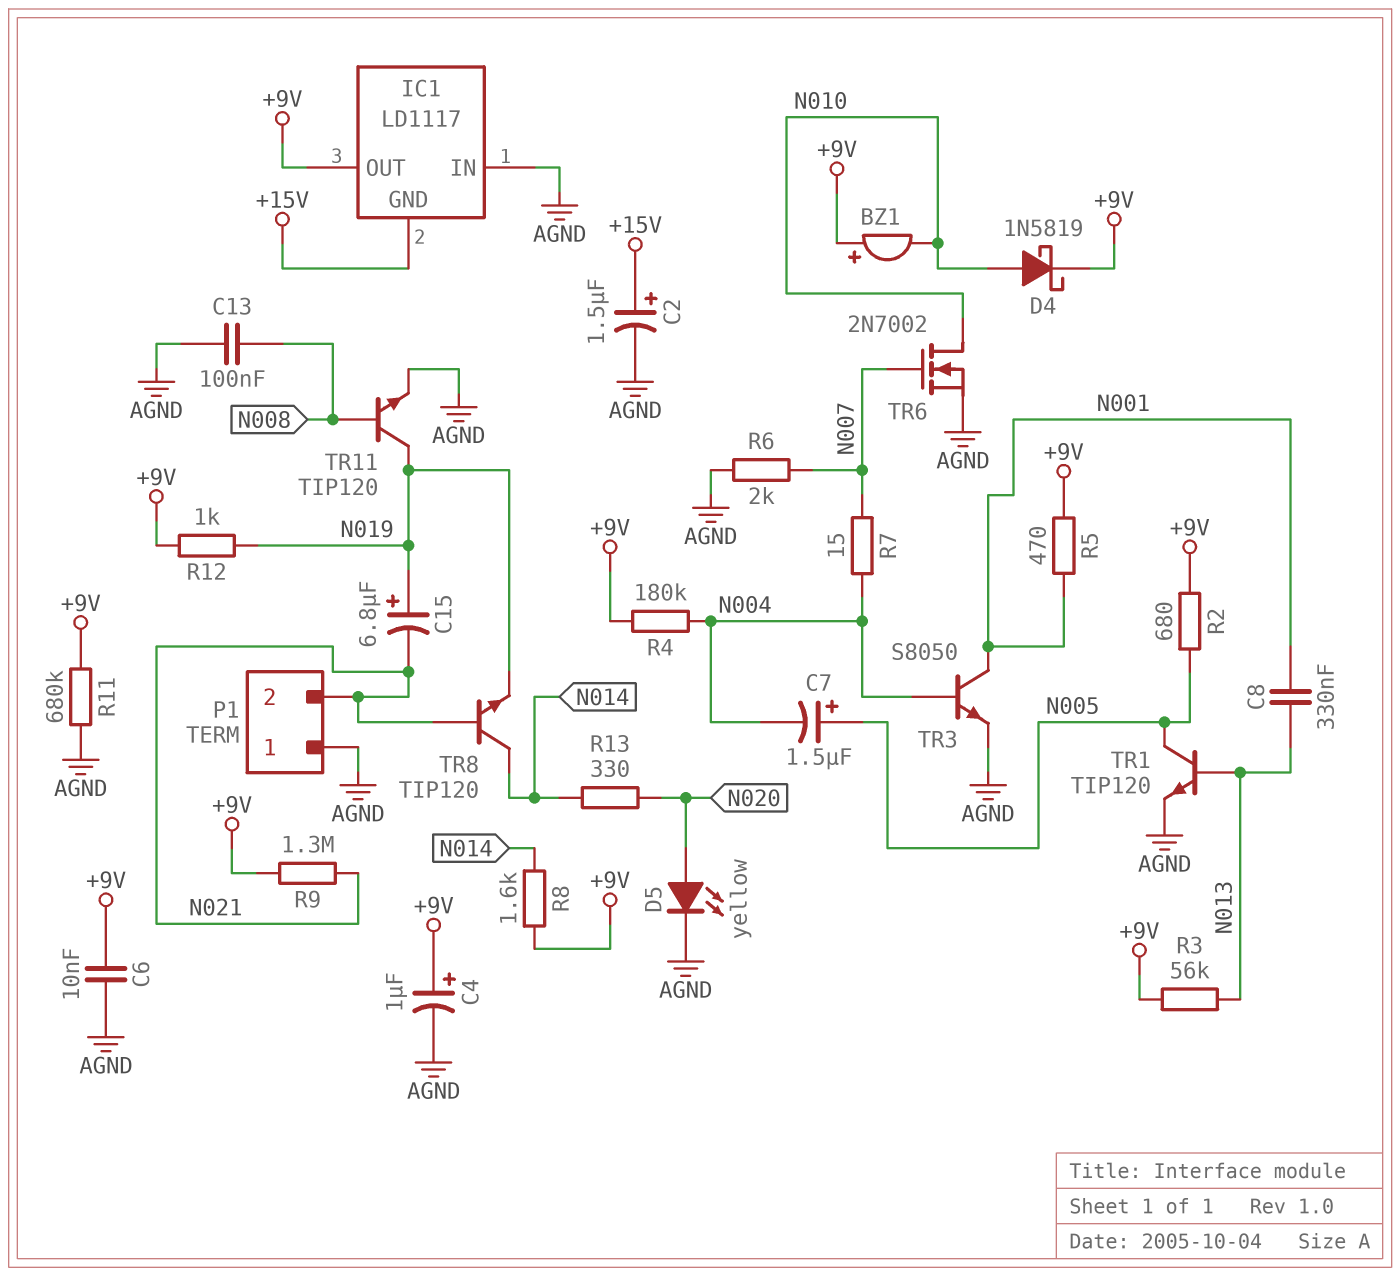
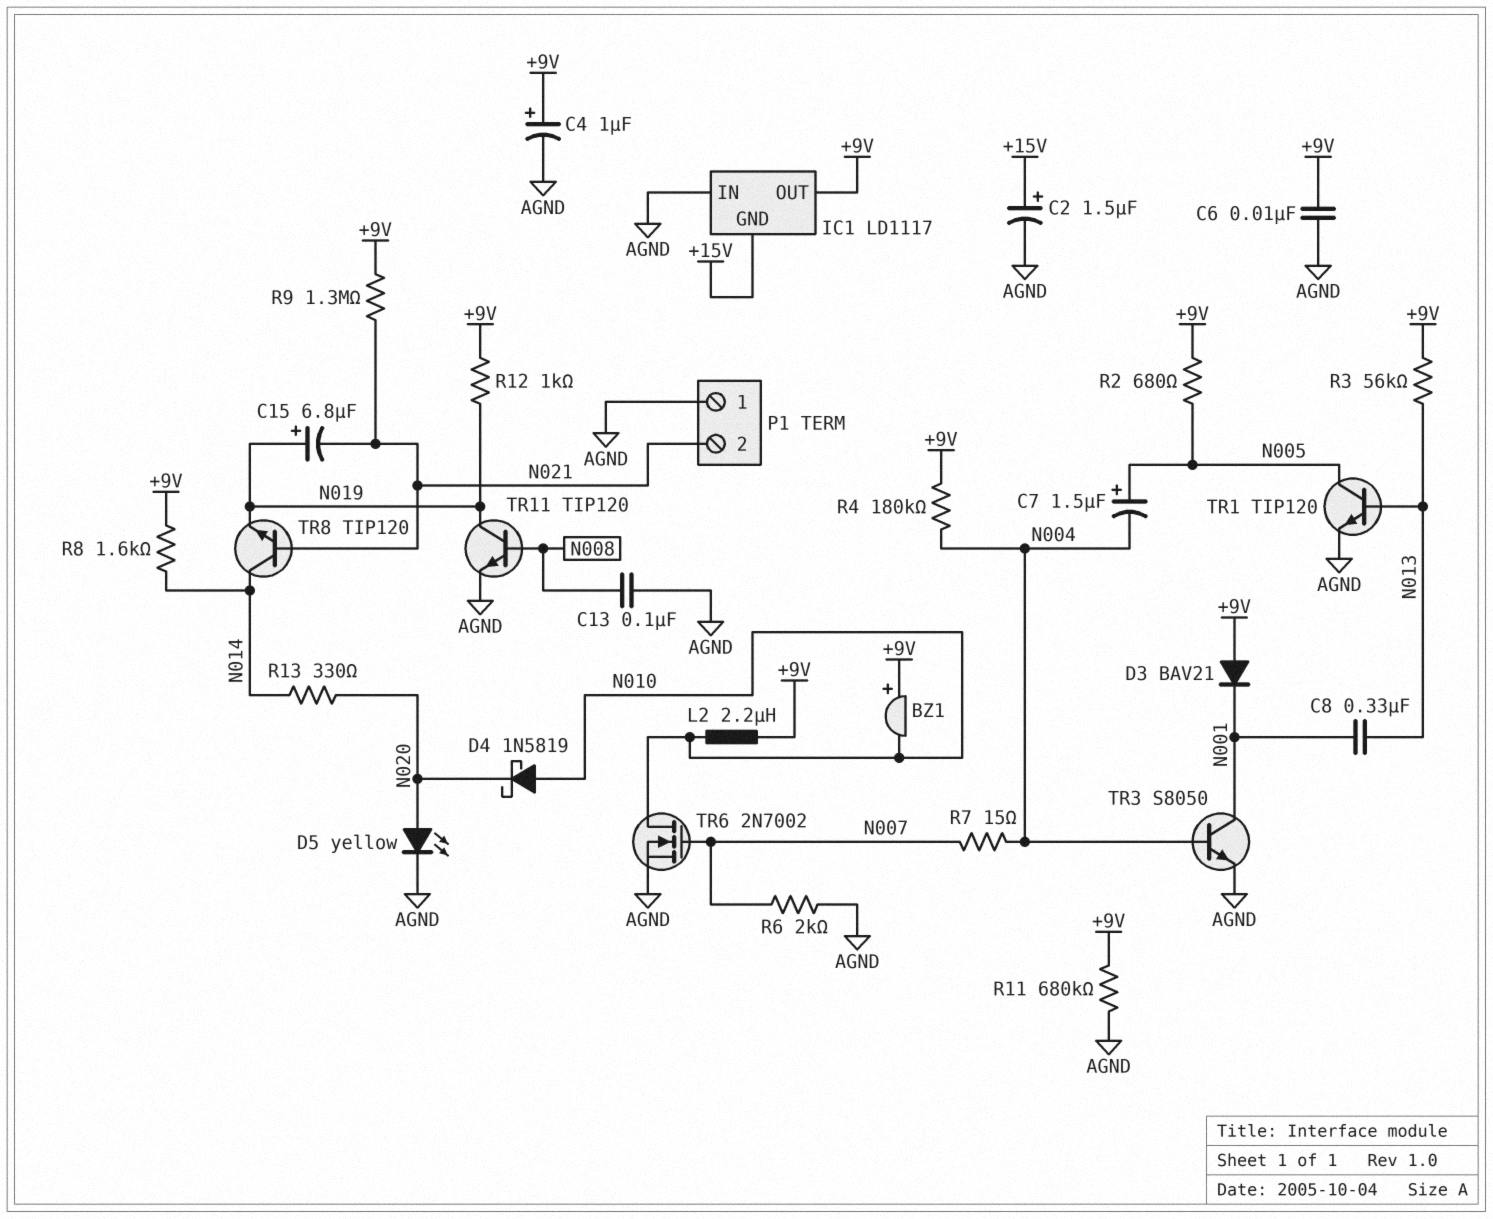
D3: none -> diode BAV21 (A +9V, K N001)
D4: schottky 1N5819 (A N010, K +9V) -> schottky 1N5819 (A N010, K N020)
L2: none -> 2.2uH (+9V, N010)
R5: 470 (+9V, N001) -> none

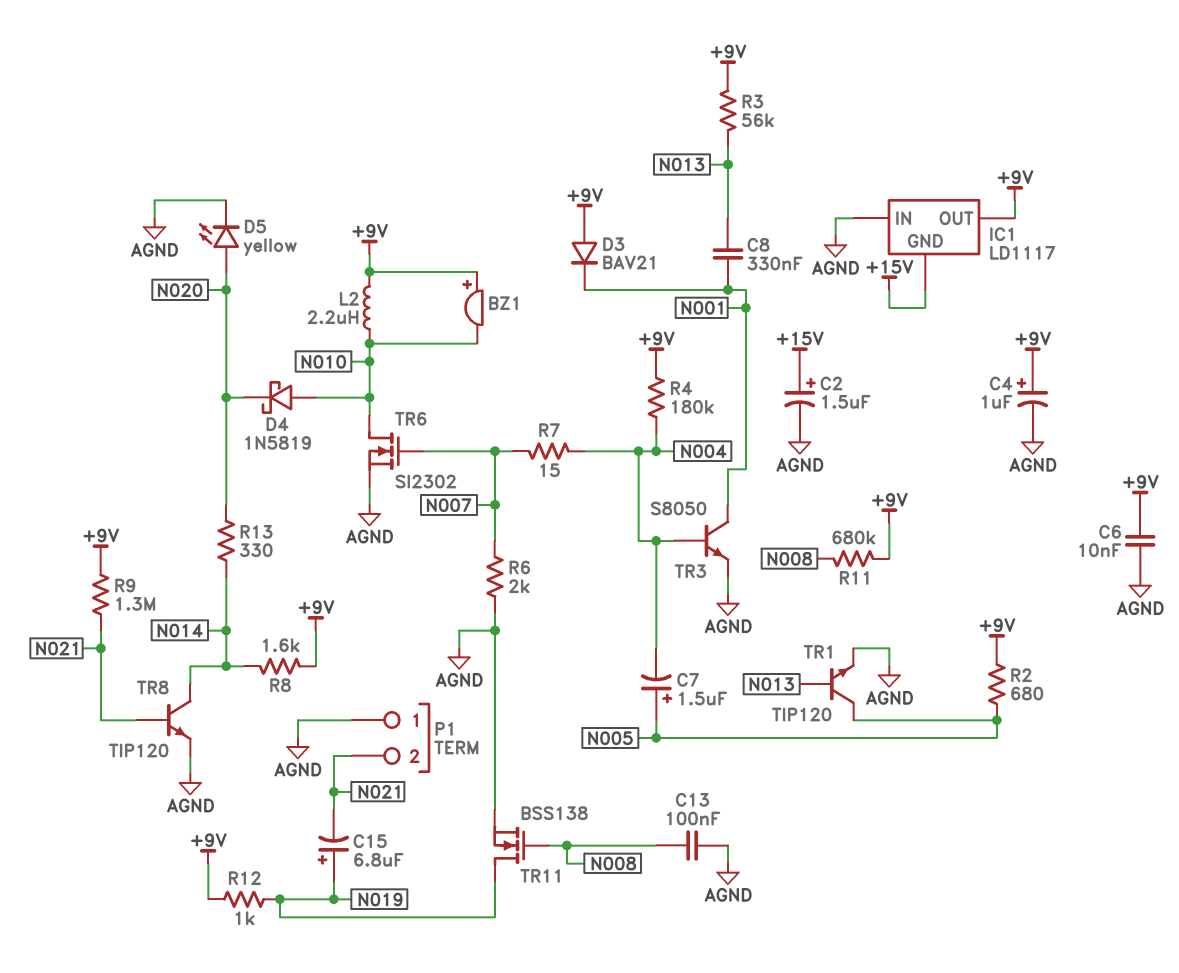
R11: 680k (+9V, AGND) -> 680k (+9V, N008)
TR6: NMOS 2N7002 (G N007, D N010, S AGND) -> NMOS SI2302 (G N007, D N010, S AGND)
TR8: NPN TIP120 (B N021, C N014, E N019) -> NPN TIP120 (B N021, C N014, E AGND)
TR11: NPN TIP120 (B N008, C N019, E AGND) -> NMOS BSS138 (G N008, D N019, S AGND)

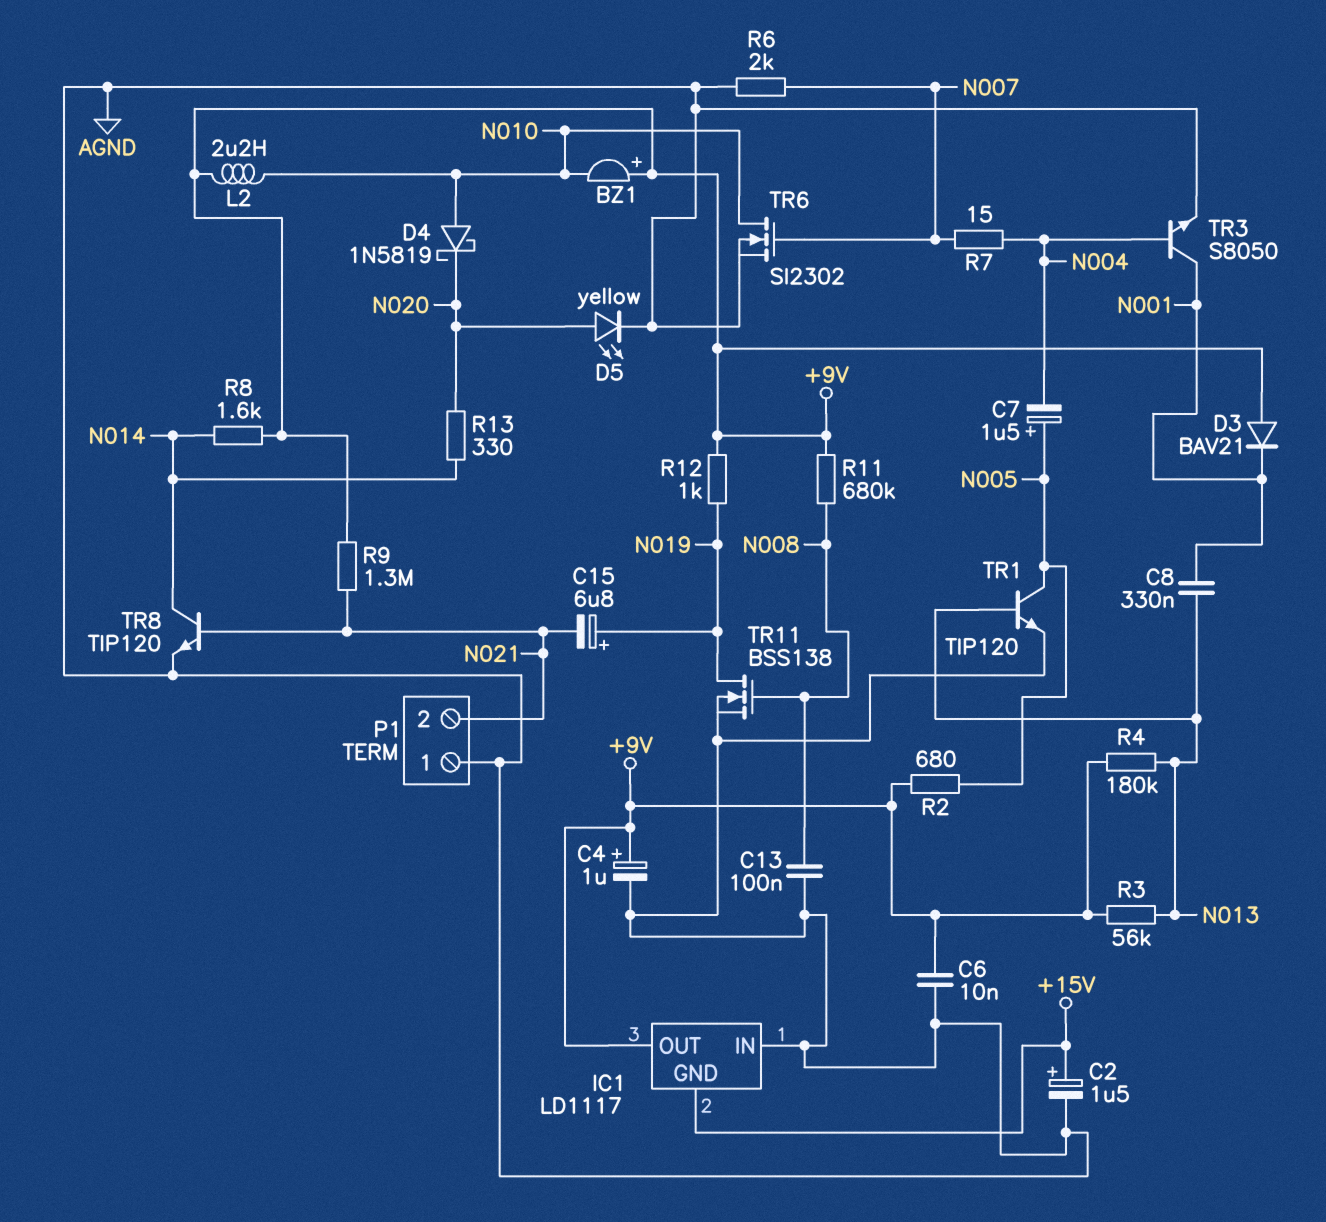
R4: 180k (+9V, N004) -> 180k (+9V, N013)

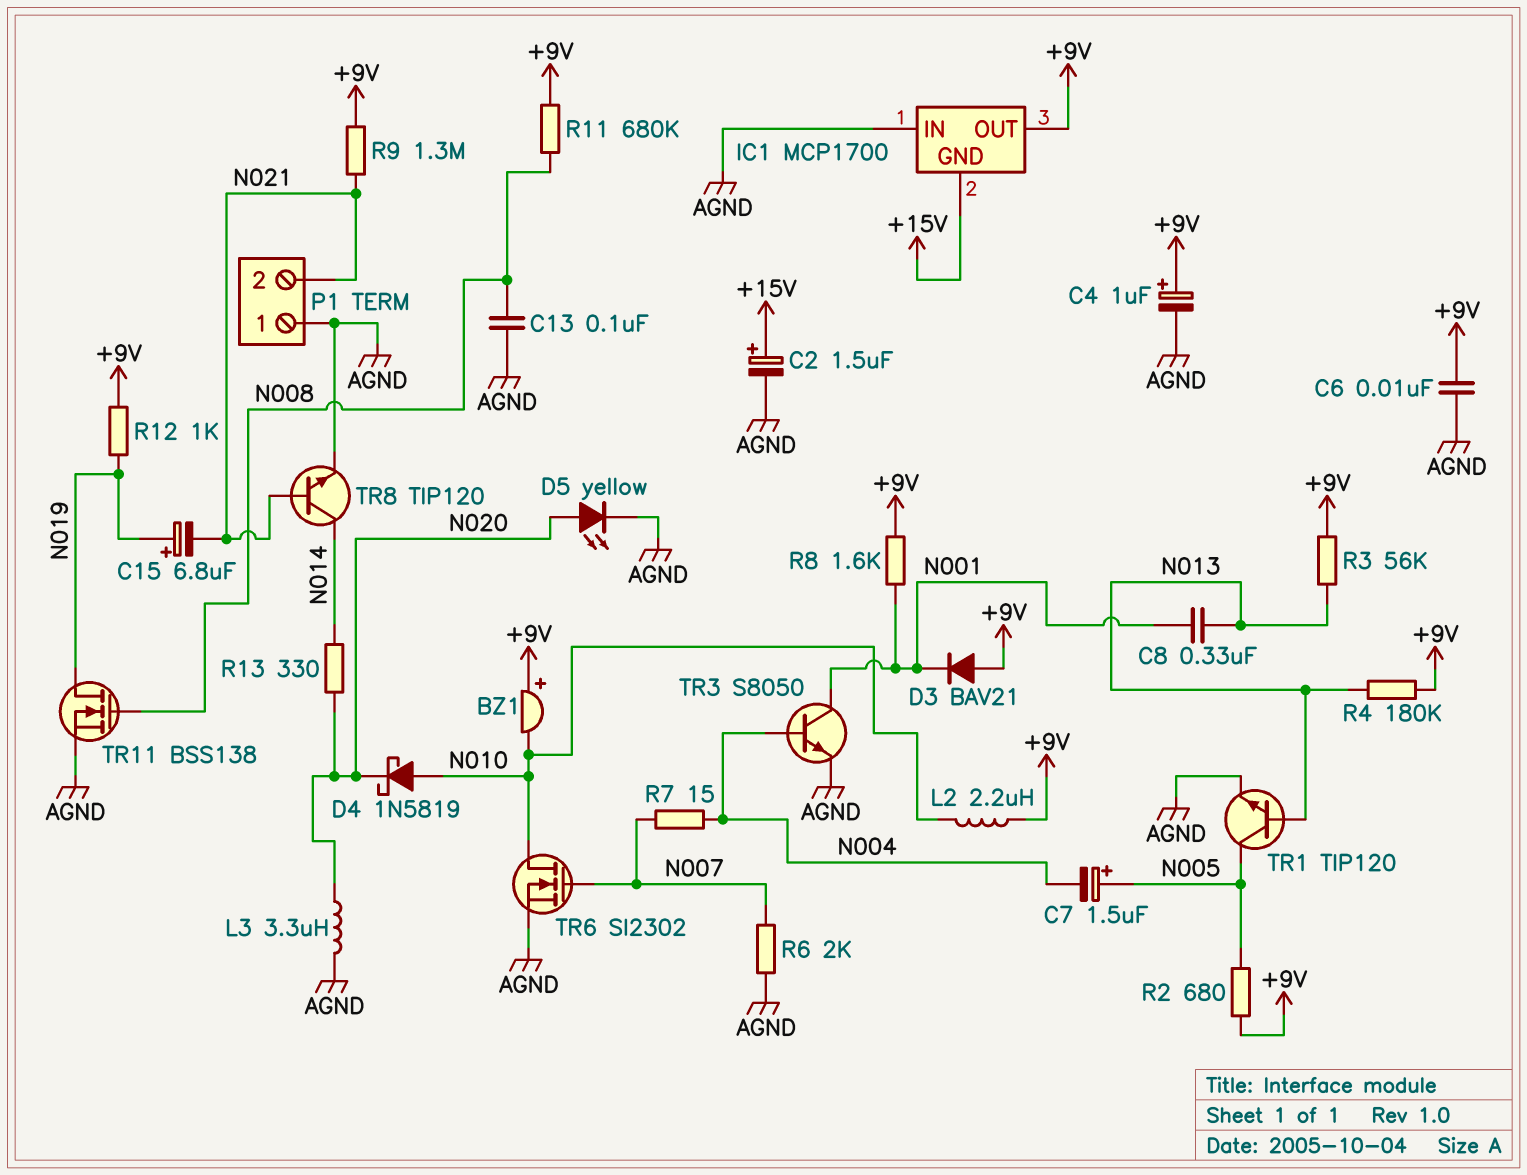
IC1: LD1117 -> MCP1700
L3: none -> 3.3uH (AGND, N020)
R8: 1.6k (+9V, N014) -> 1.6k (+9V, N001)

